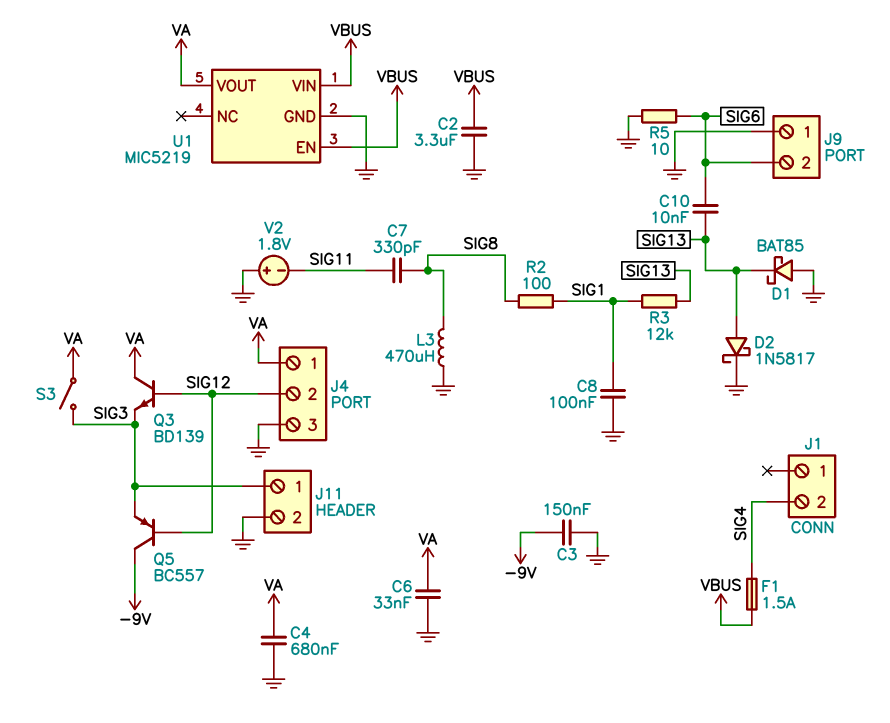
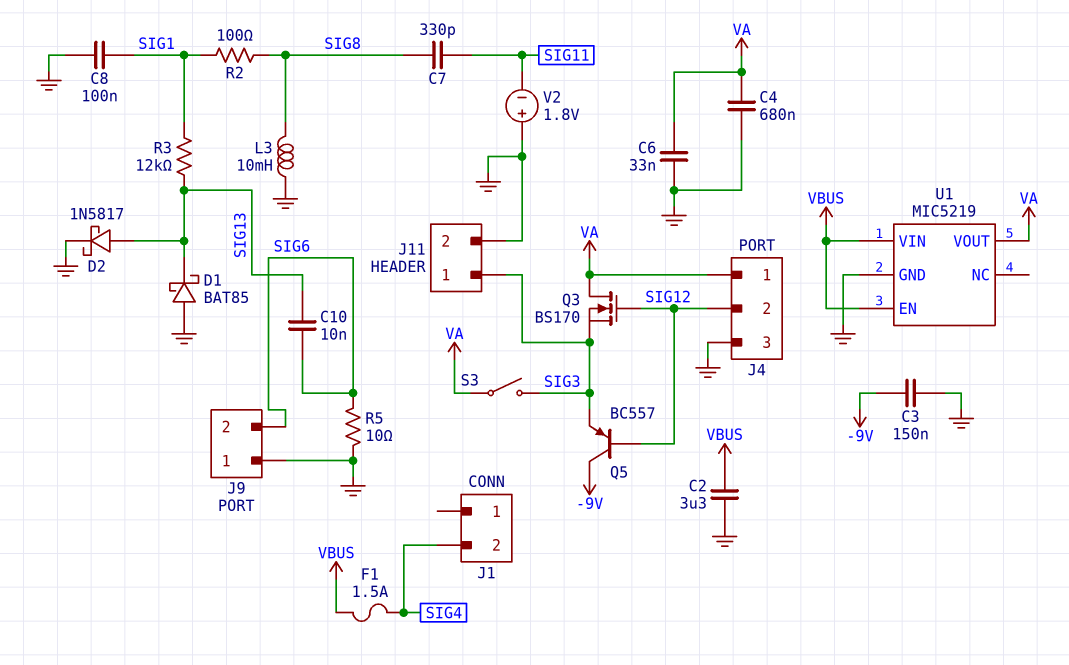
L3: 470uH (GND, SIG8) -> 10mH (GND, SIG8)
Q3: NPN BD139 (B SIG12, C VA, E SIG3) -> NMOS BS170 (G SIG12, D VA, S SIG3)

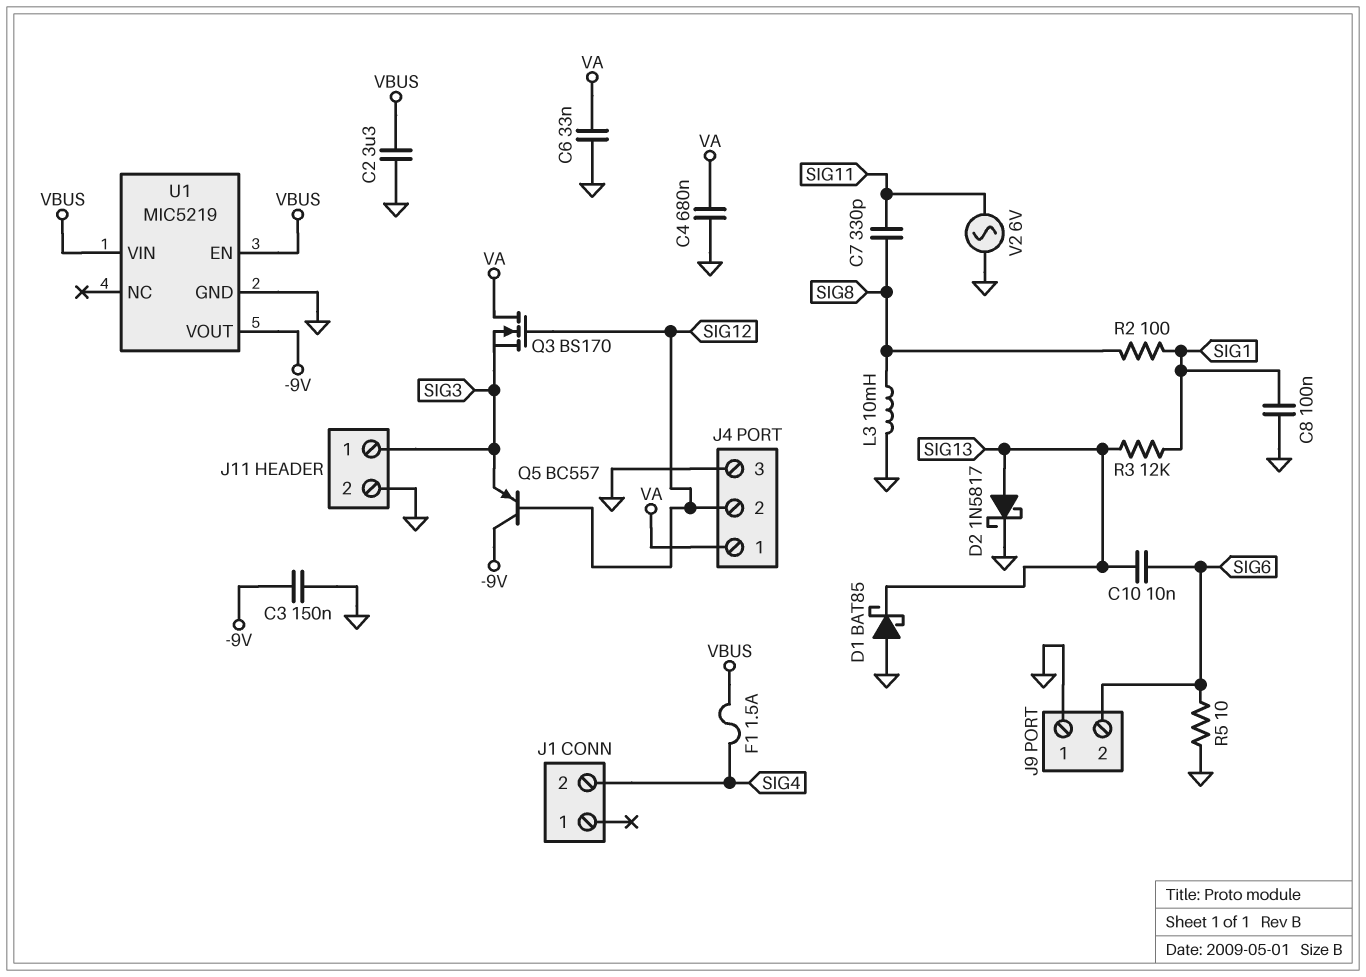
S3: switch (SIG3, VA) -> none
U1 pin VOUT: VA -> -9V
V2: 1.8V (plus GND, minus SIG11) -> AC 6V (GND, SIG11)

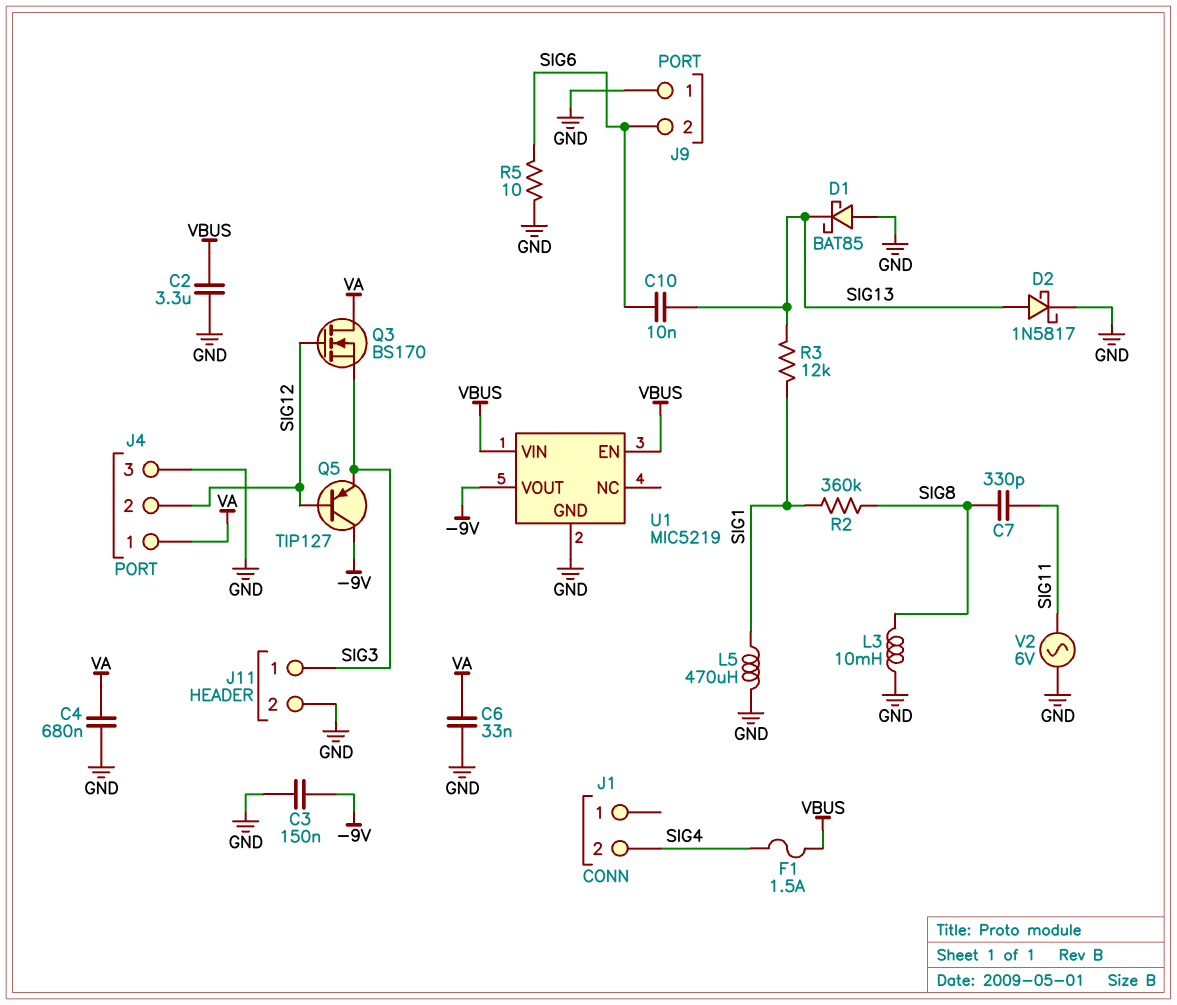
C8: 100nF (GND, SIG1) -> none
L5: none -> 470uH (GND, SIG1)
Q5: PNP BC557 (B SIG12, C -9V, E SIG3) -> PNP TIP127 (B SIG12, C -9V, E SIG3)
R2: 100 (SIG1, SIG8) -> 360k (SIG1, SIG8)

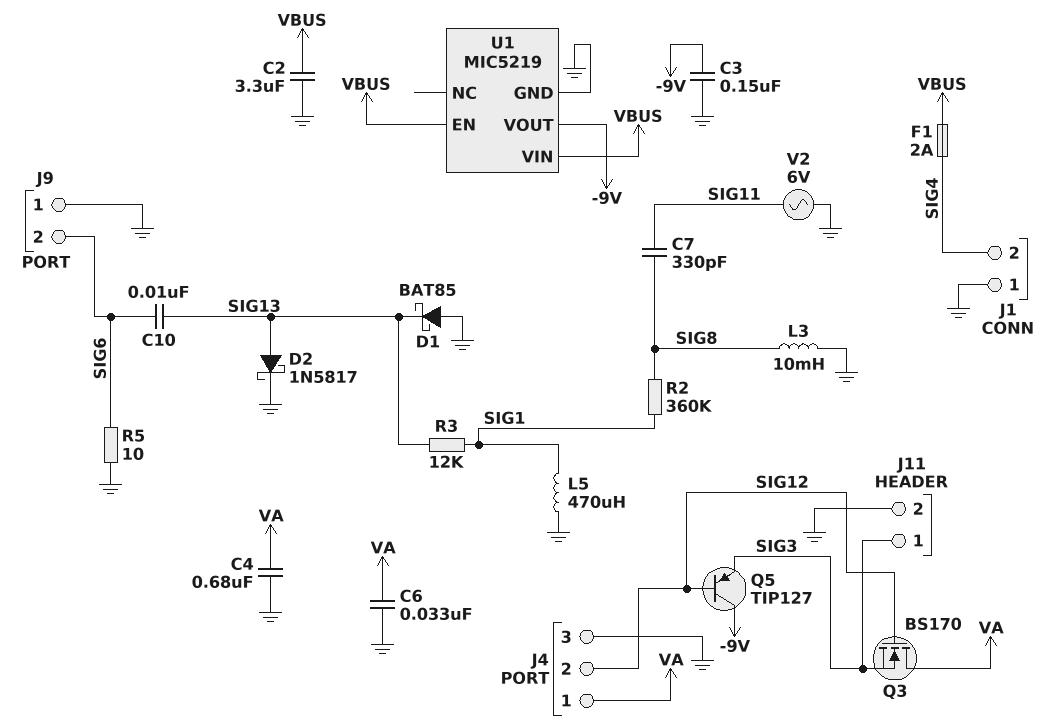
F1: 1.5A (SIG4, VBUS) -> 2A (SIG4, VBUS)
J1 pin 1: none -> GND

